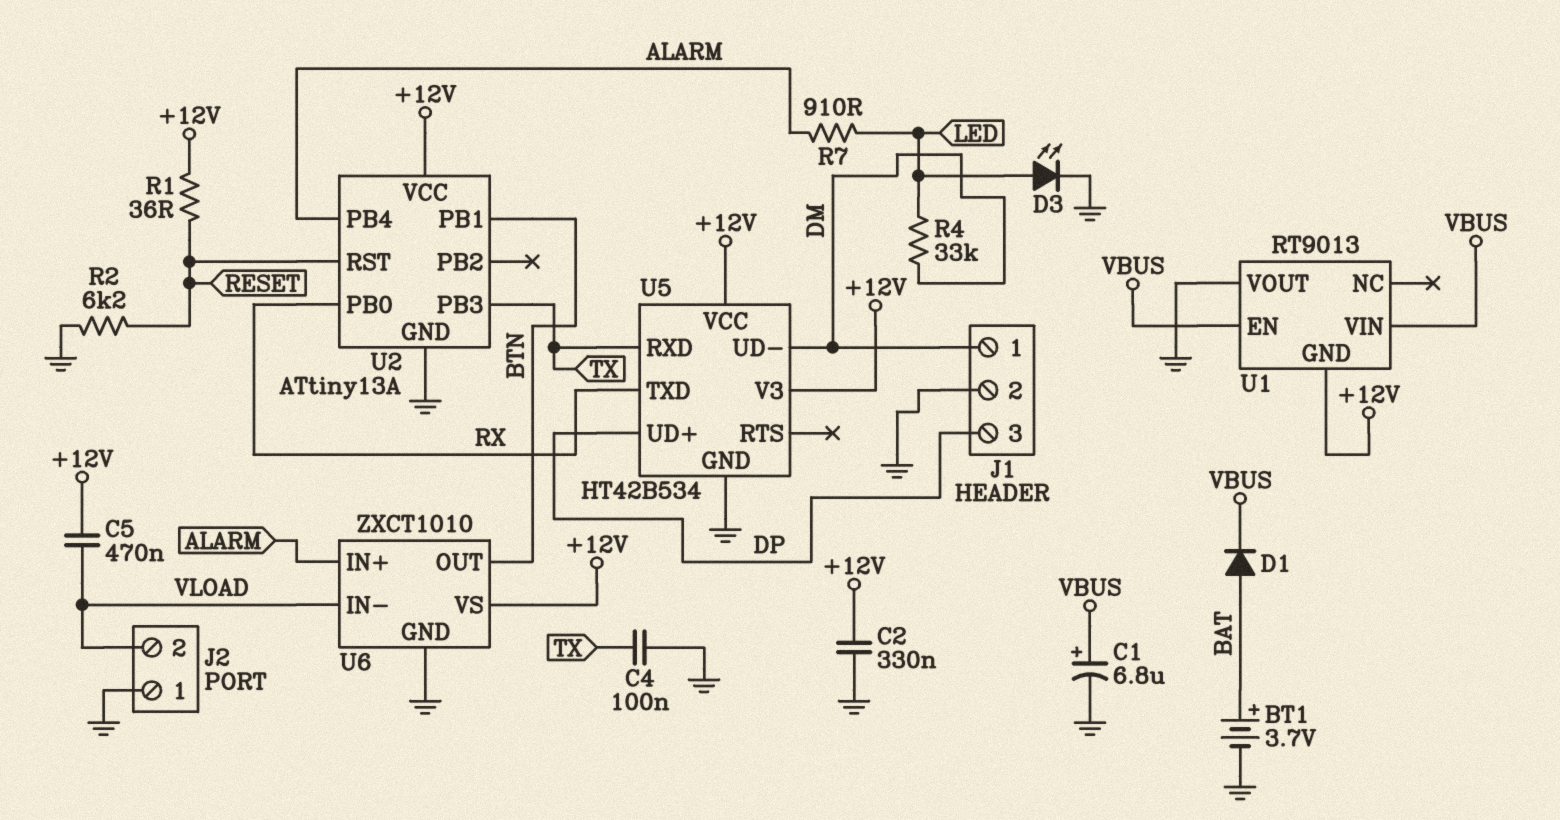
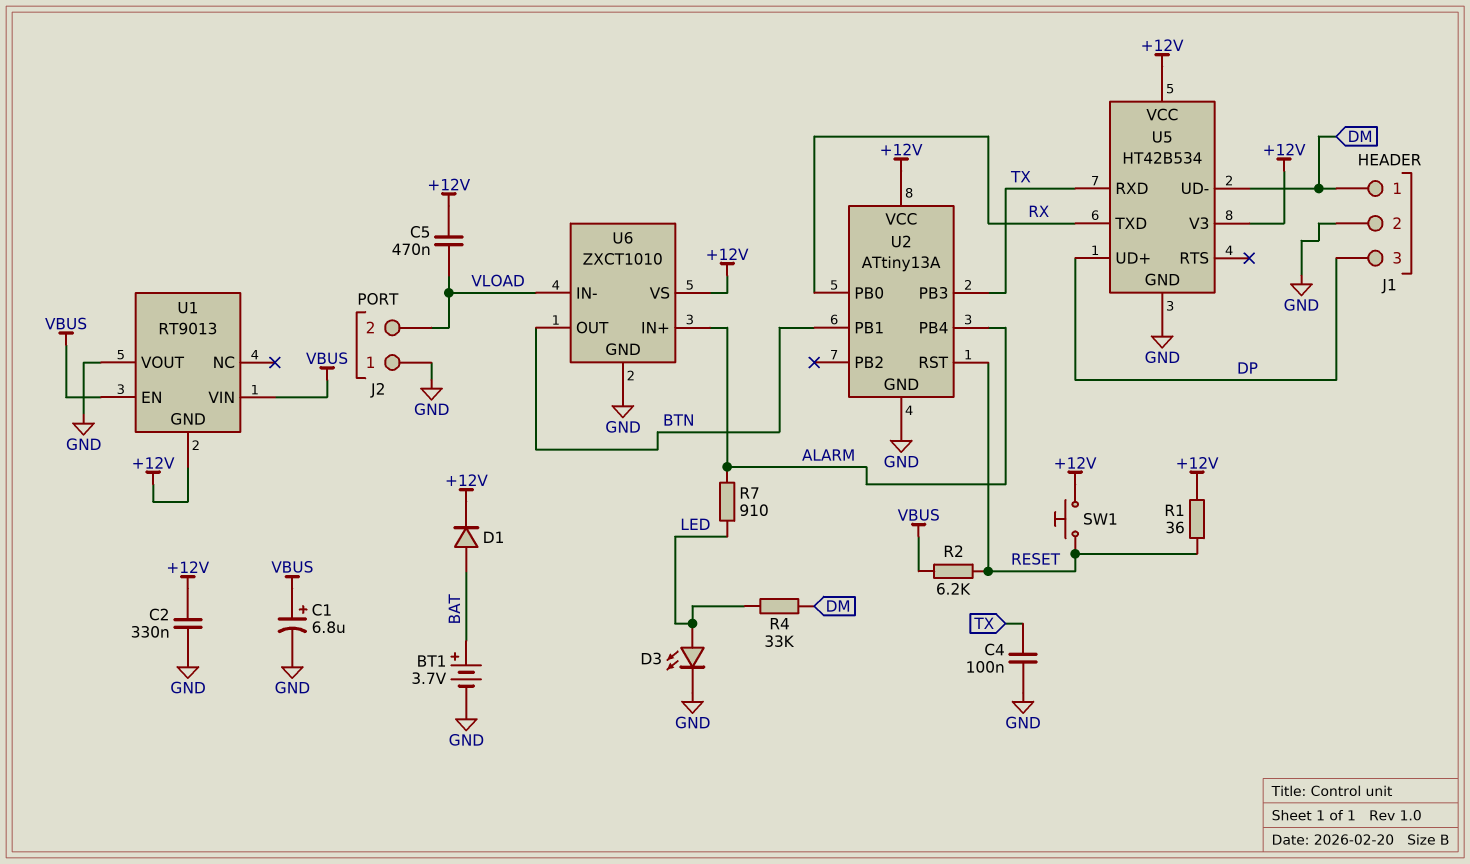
D1: diode (A BAT, K VBUS) -> diode (A BAT, K +12V)
R2: 6.2k (GND, RESET) -> 6.2k (RESET, VBUS)
SW1: none -> button (+12V, RESET)

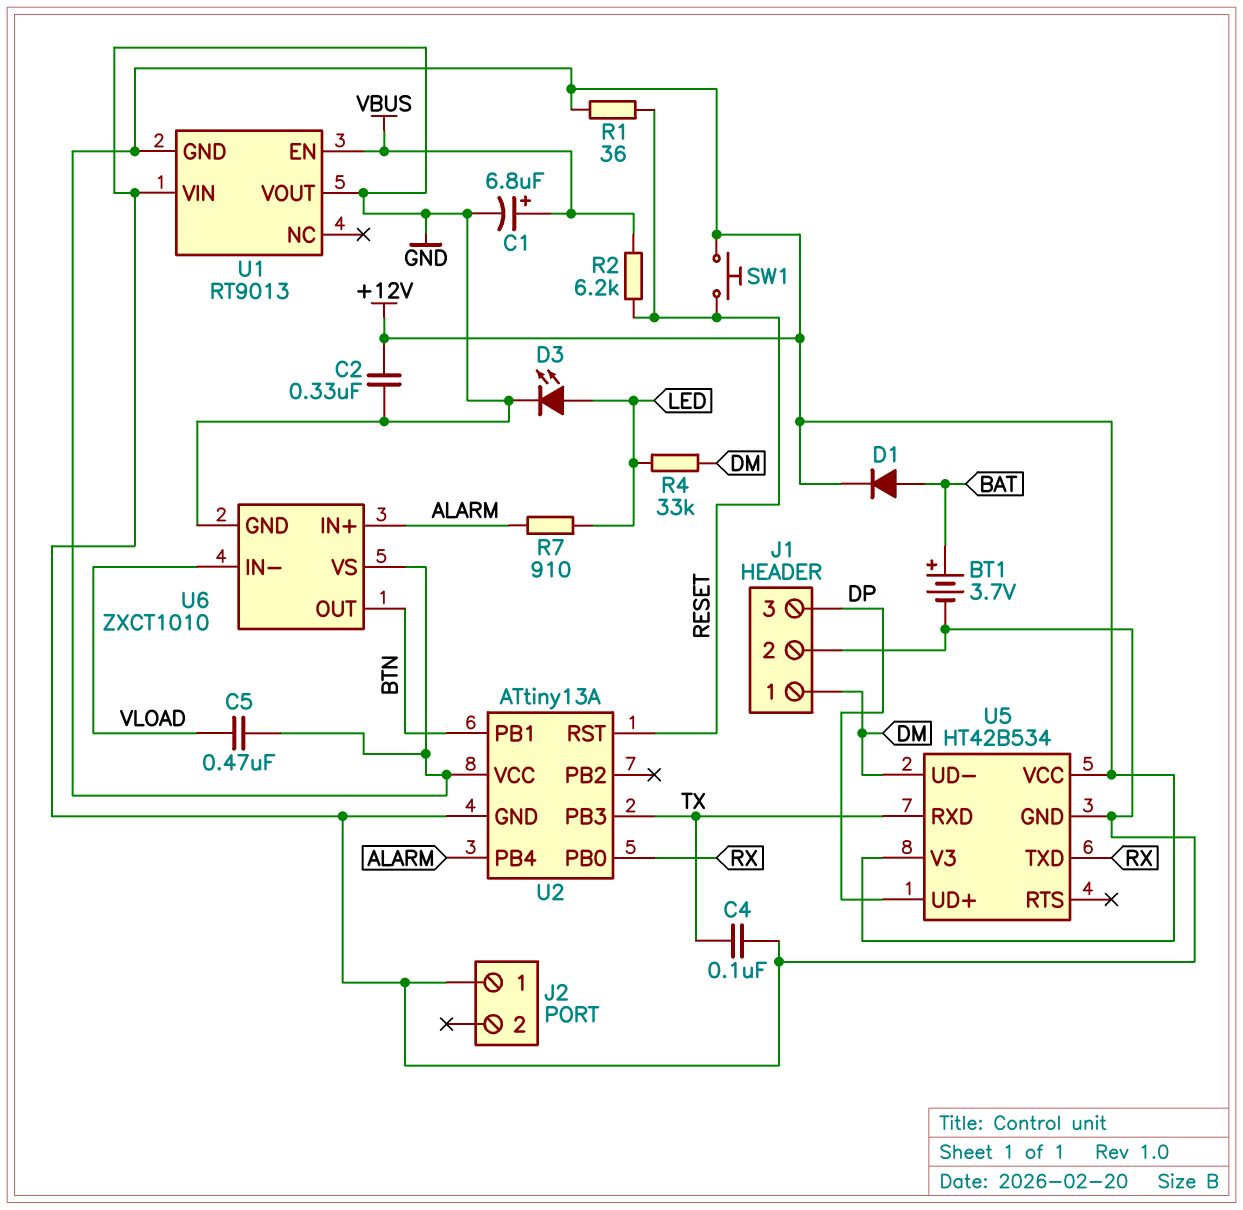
J2 pin 2: VLOAD -> none
U1 pin VIN: VBUS -> GND

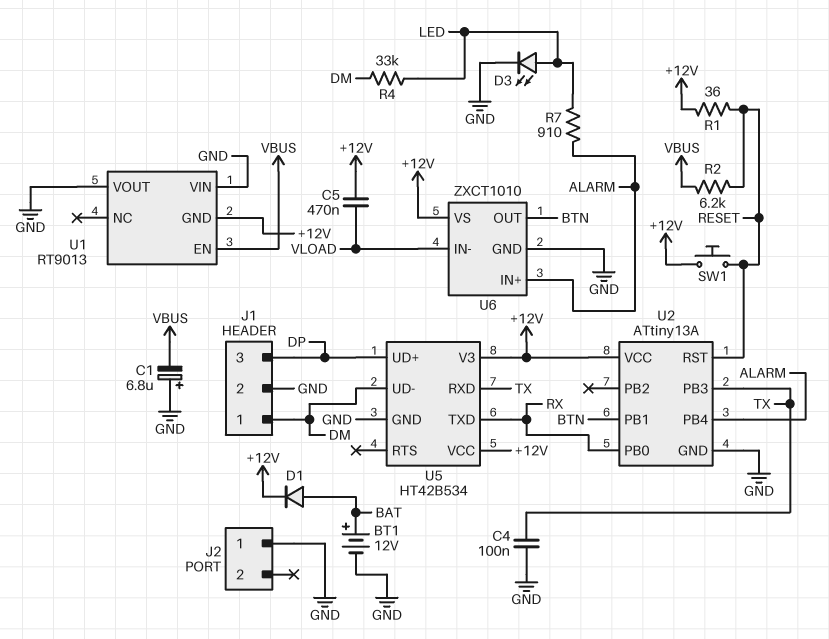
BT1: 3.7V (plus BAT, minus GND) -> 12V (plus BAT, minus GND)
C1: 6.8uF (plus VBUS, minus GND) -> 6.8uF (plus GND, minus VBUS)
C2: 330nF (+12V, GND) -> none

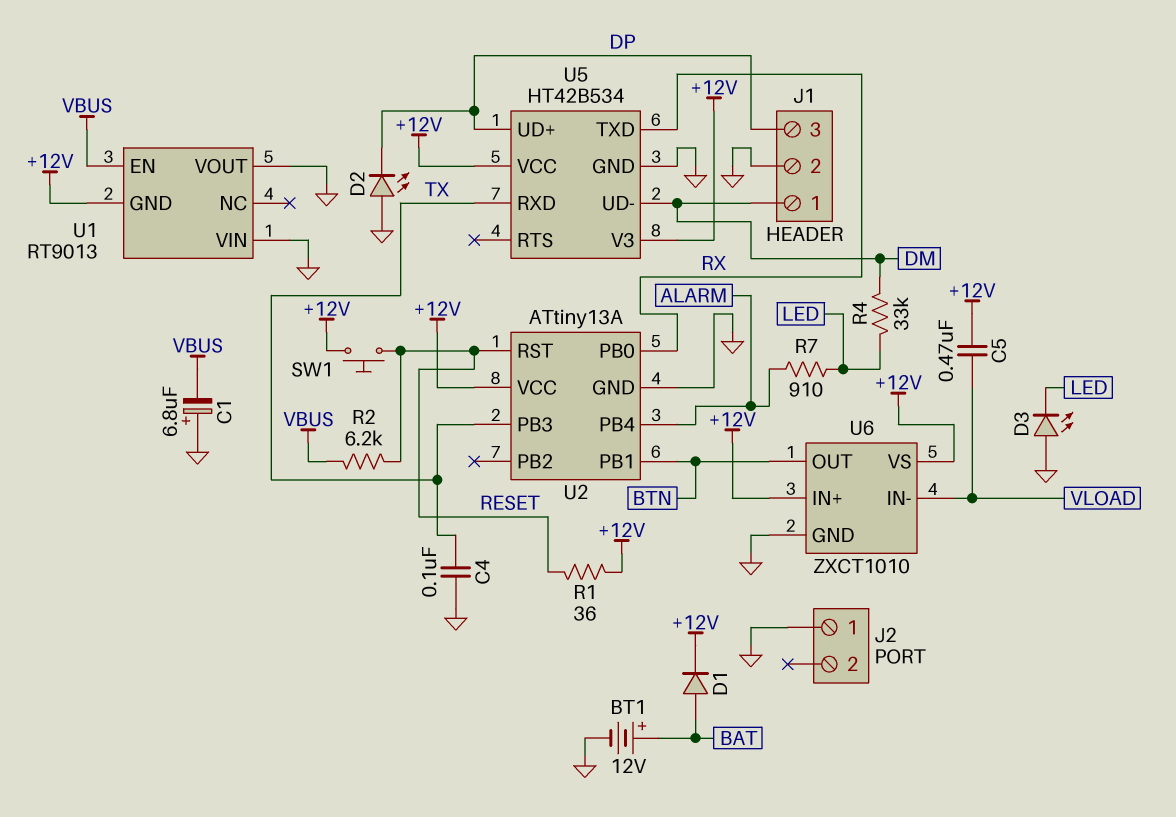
D2: none -> LED (A GND, K DP)
D3: LED (A LED, K GND) -> LED (A GND, K LED)
U6 pin IN+: ALARM -> +12V

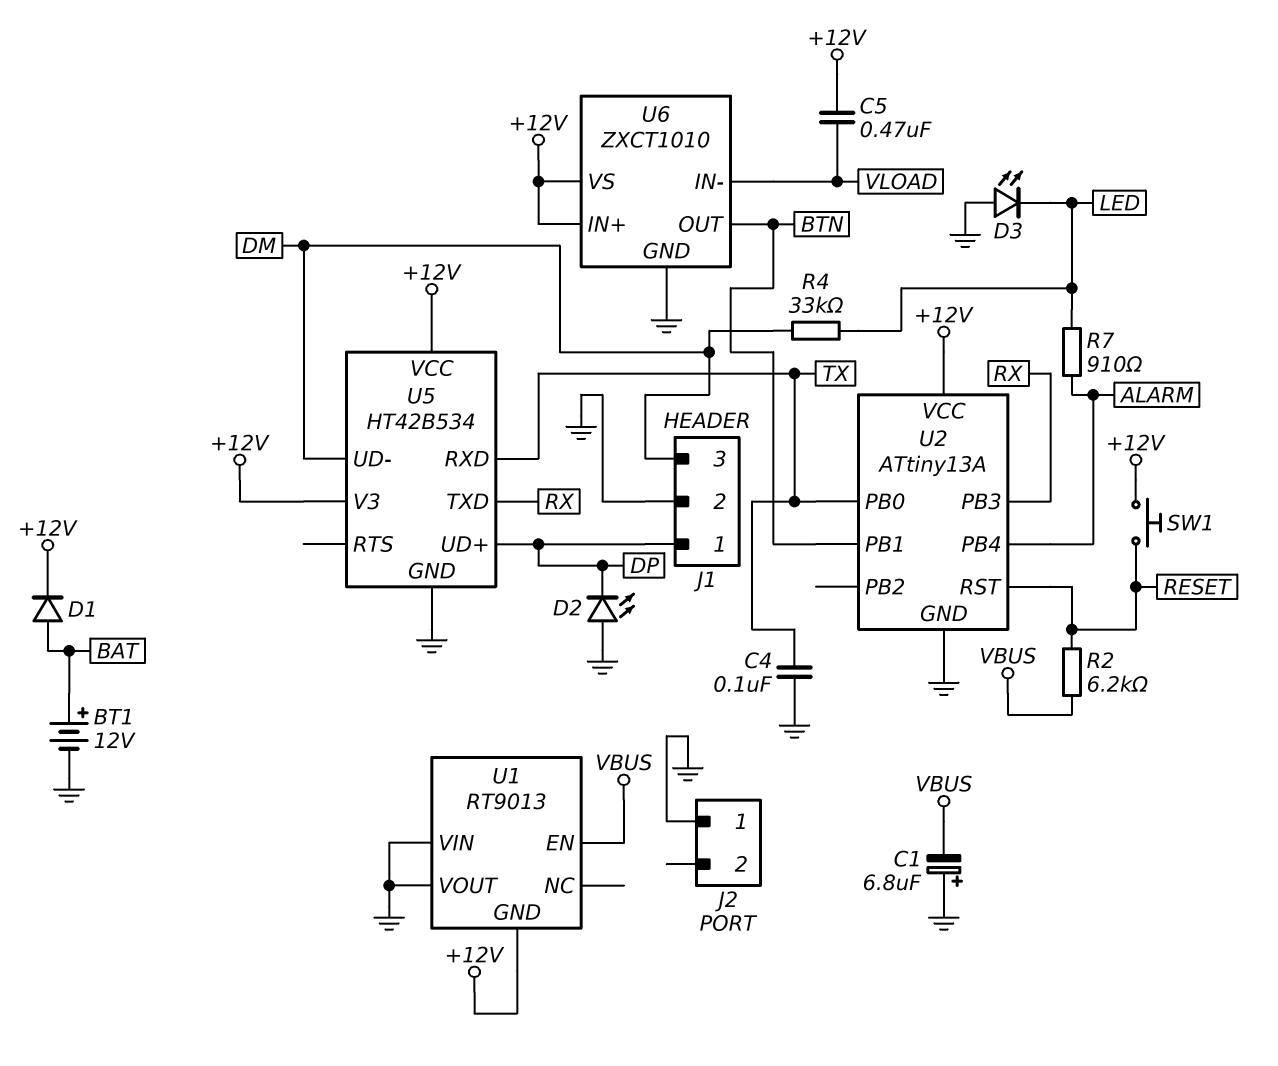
J1 pin 1: DM -> DP
J1 pin 3: DP -> DM
R1: 36 (+12V, RESET) -> none
U2 pin PB0: RX -> TX
U2 pin PB3: TX -> RX

